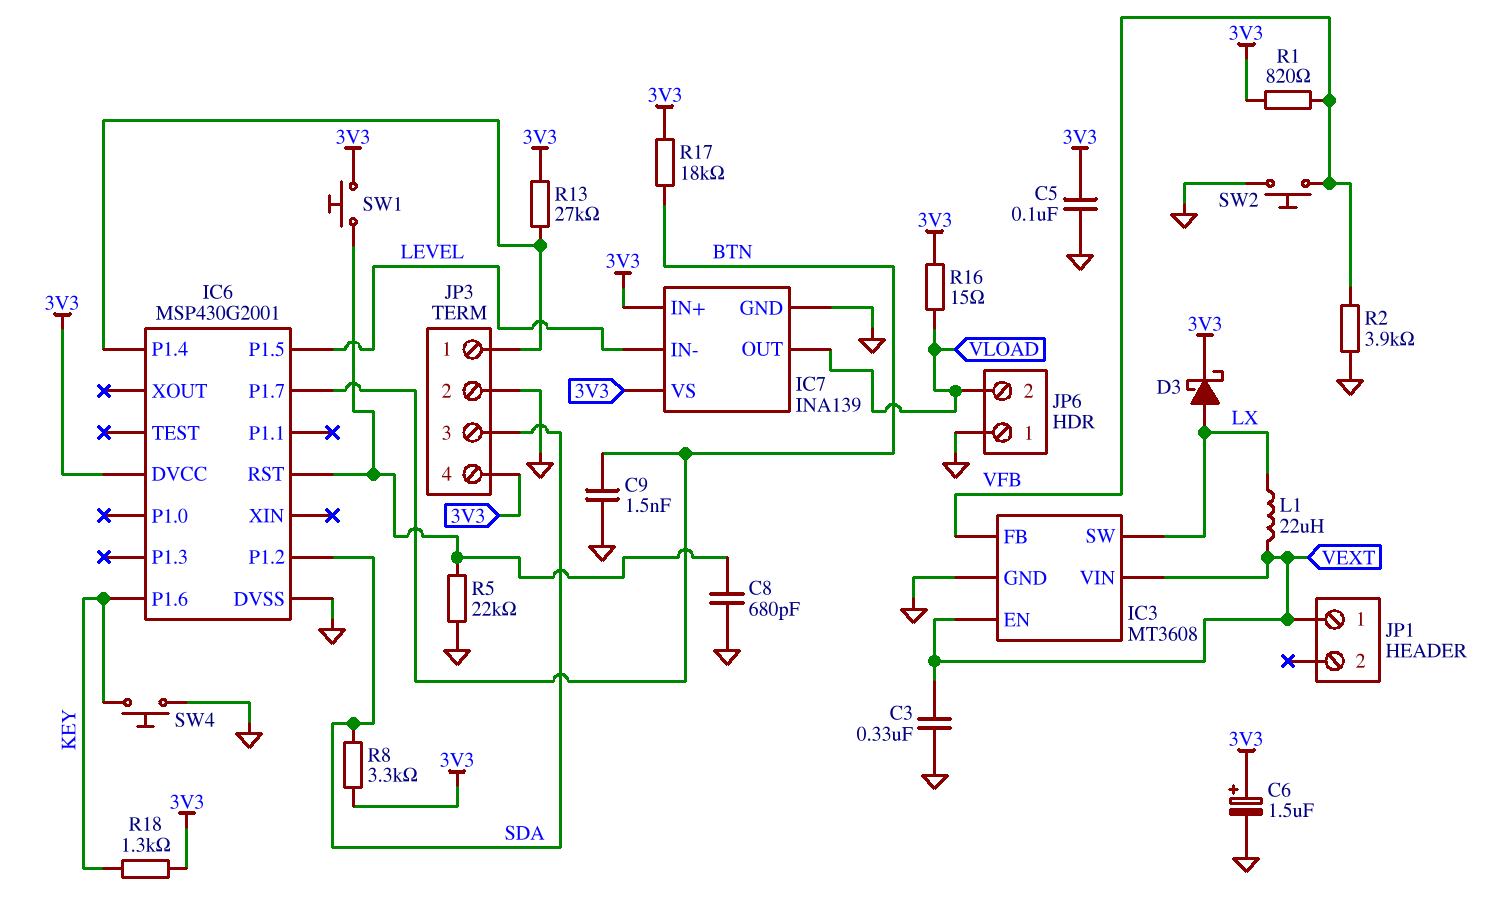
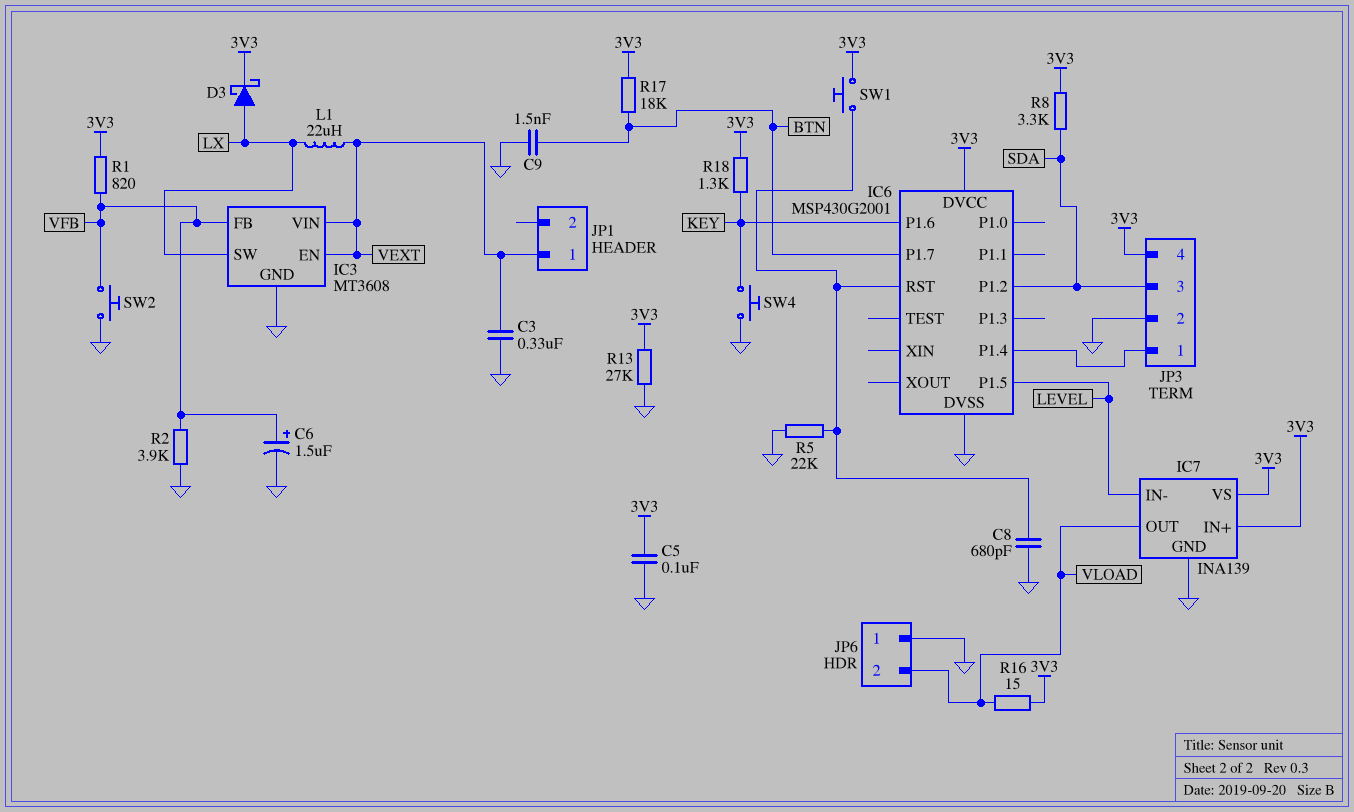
C6: 1.5uF (plus 3V3, minus GND) -> 1.5uF (plus VFB, minus GND)
R13: 27k (3V3, IC6/P1.4) -> 27k (3V3, GND)

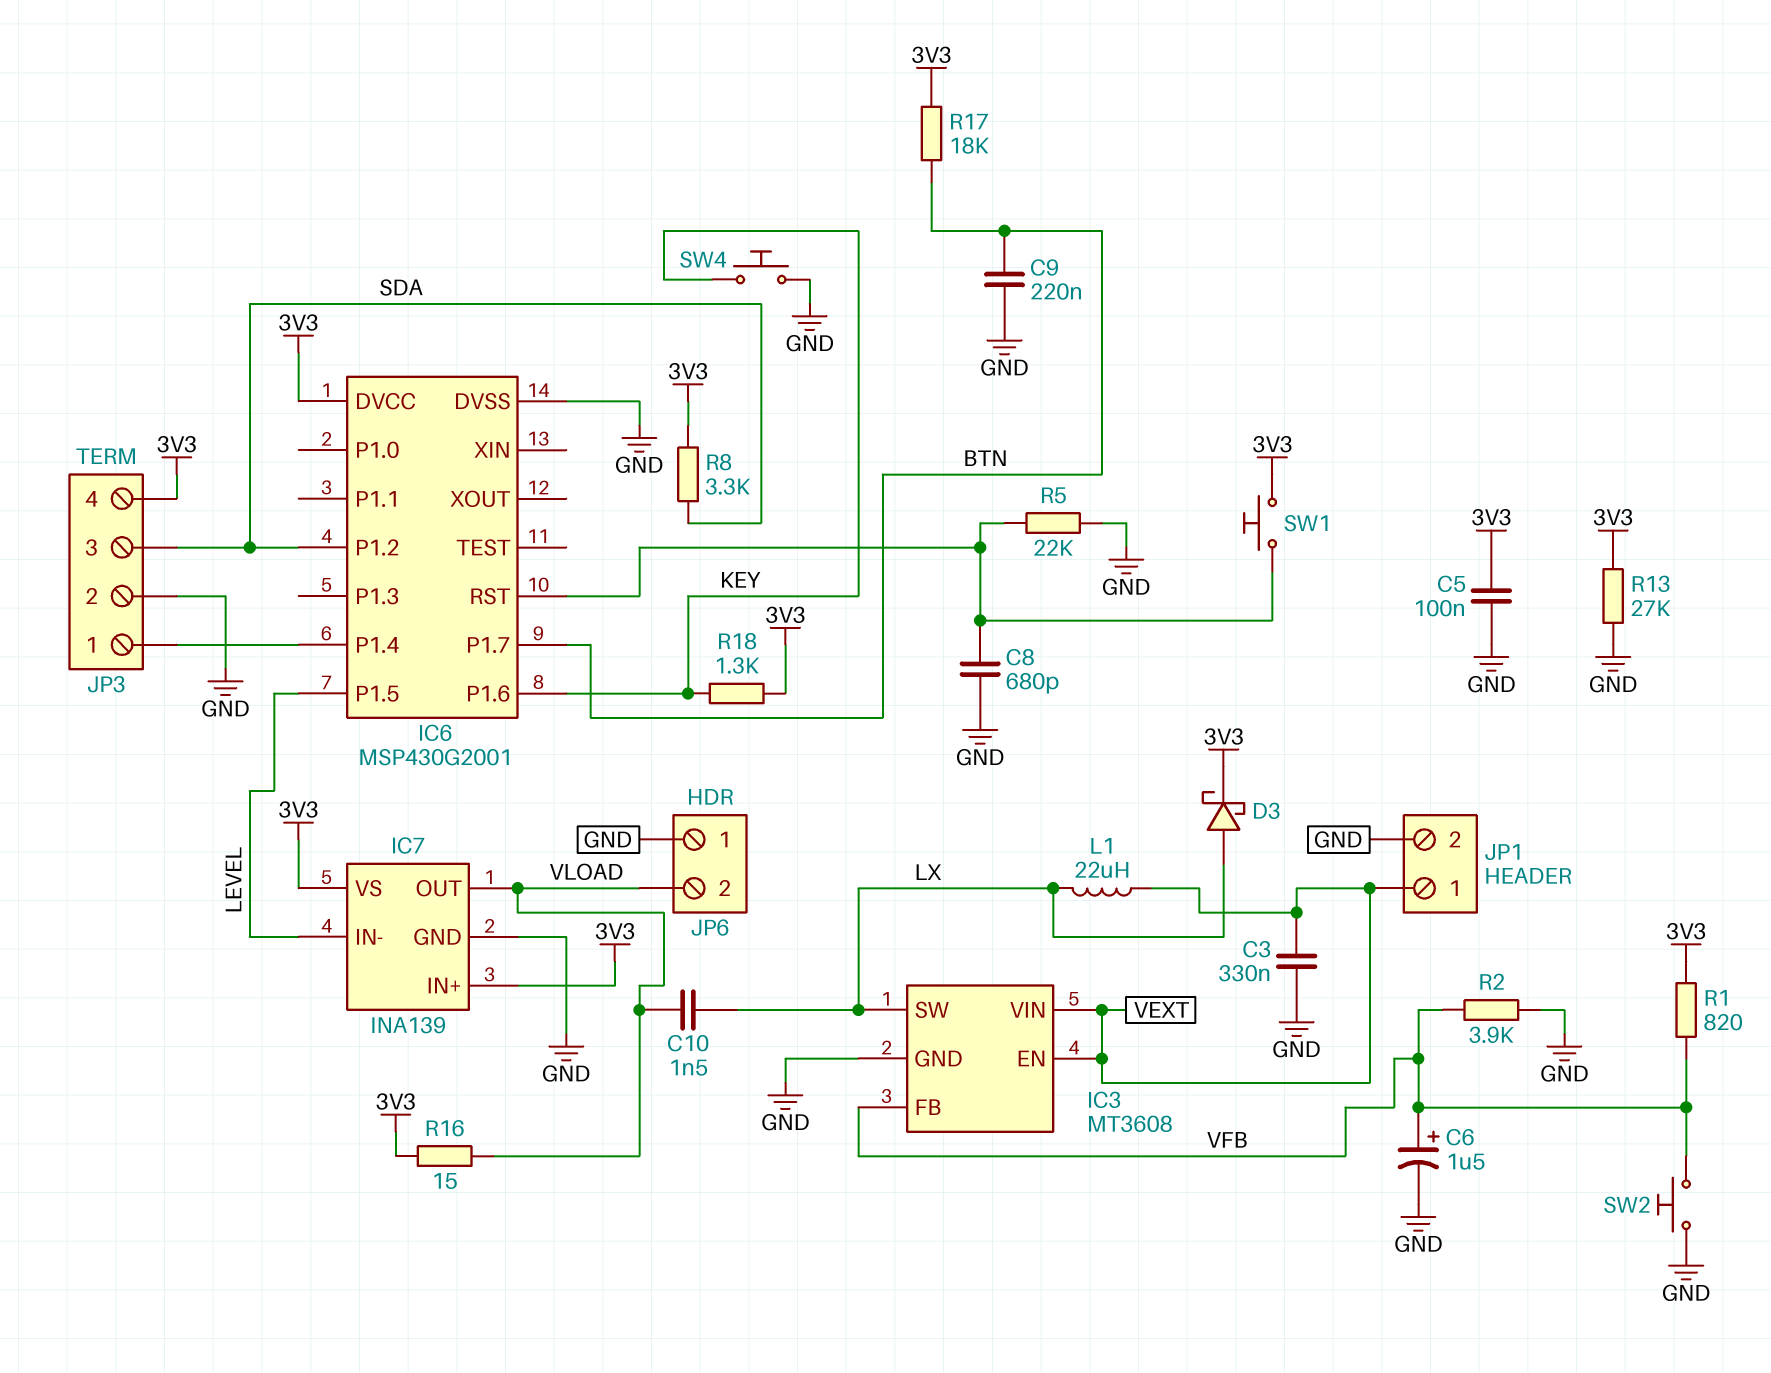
C9: 1.5nF (BTN, GND) -> 220nF (BTN, GND)
C10: none -> 1.5nF (LX, VLOAD)
JP1 pin 2: none -> GND

